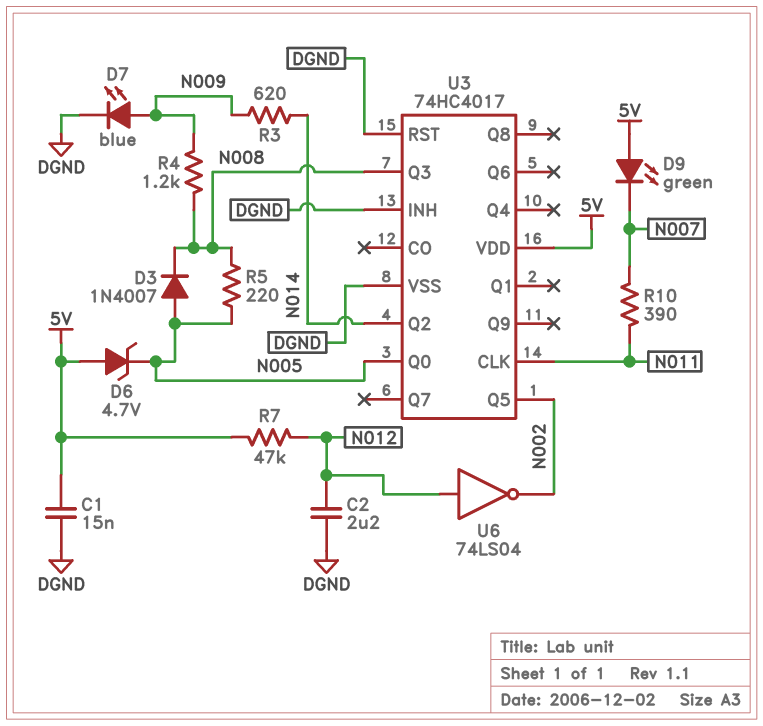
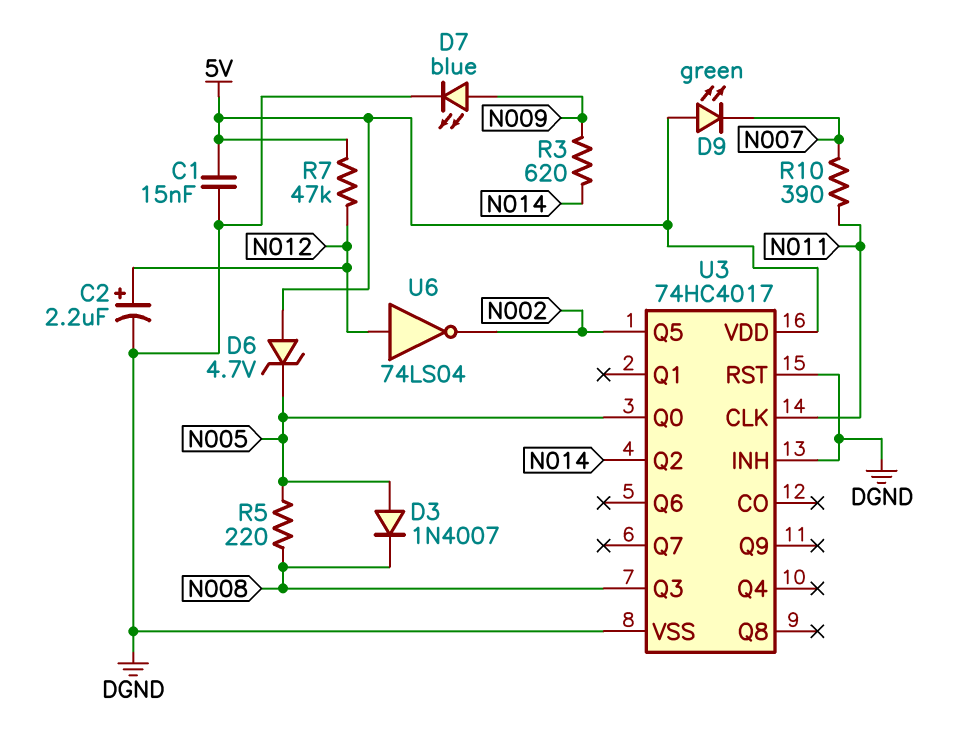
C2: 2.2uF (DGND, N012) -> 2.2uF (plus N012, minus DGND)
R4: 1.2k (N008, N009) -> none

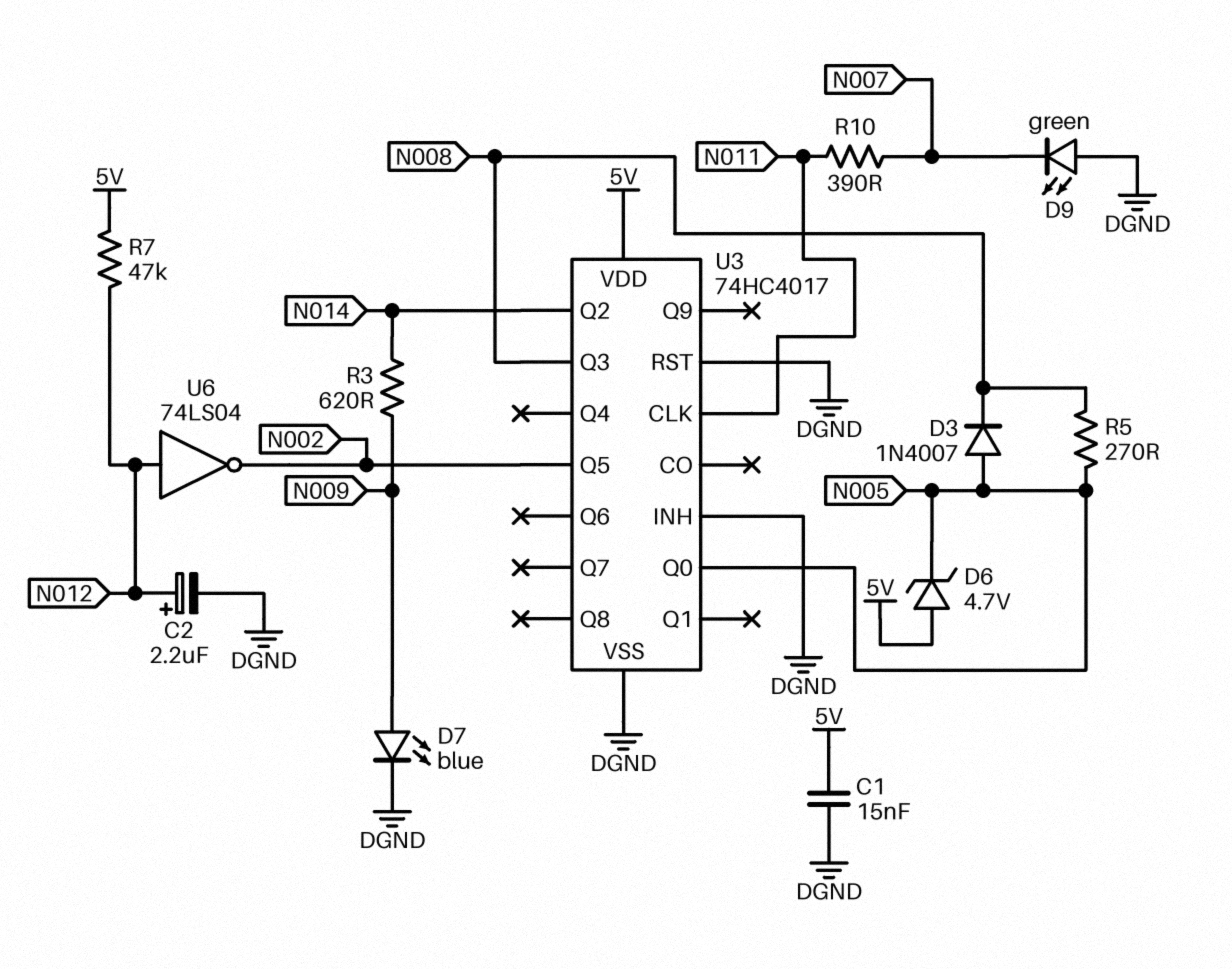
D9: LED green (A 5V, K N007) -> LED green (A DGND, K N007)
R5: 220 (N005, N008) -> 270 (N005, N008)

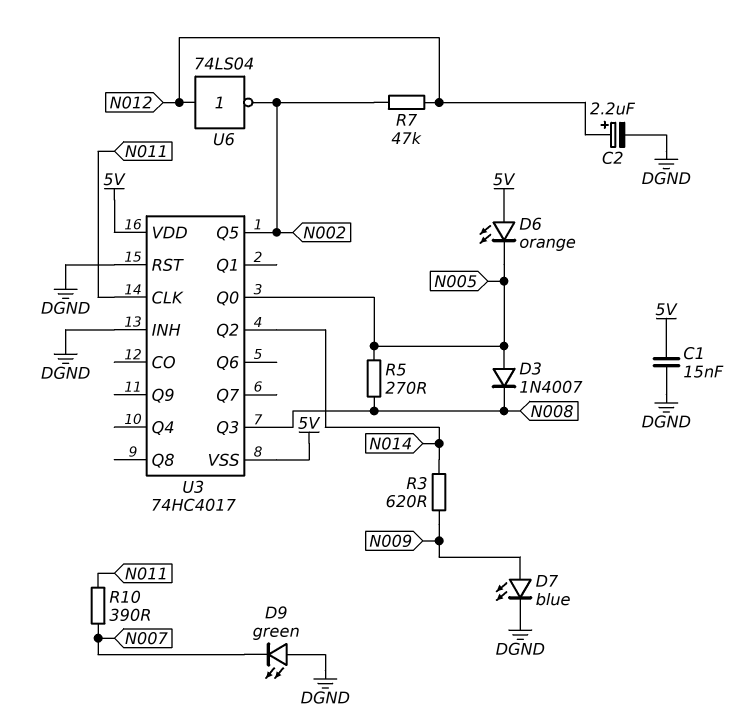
D6: zener 4.7V (A 5V, K N005) -> LED orange (A 5V, K N005)
R7: 47k (5V, N012) -> 47k (N002, N012)
U3 pin VSS: DGND -> 5V

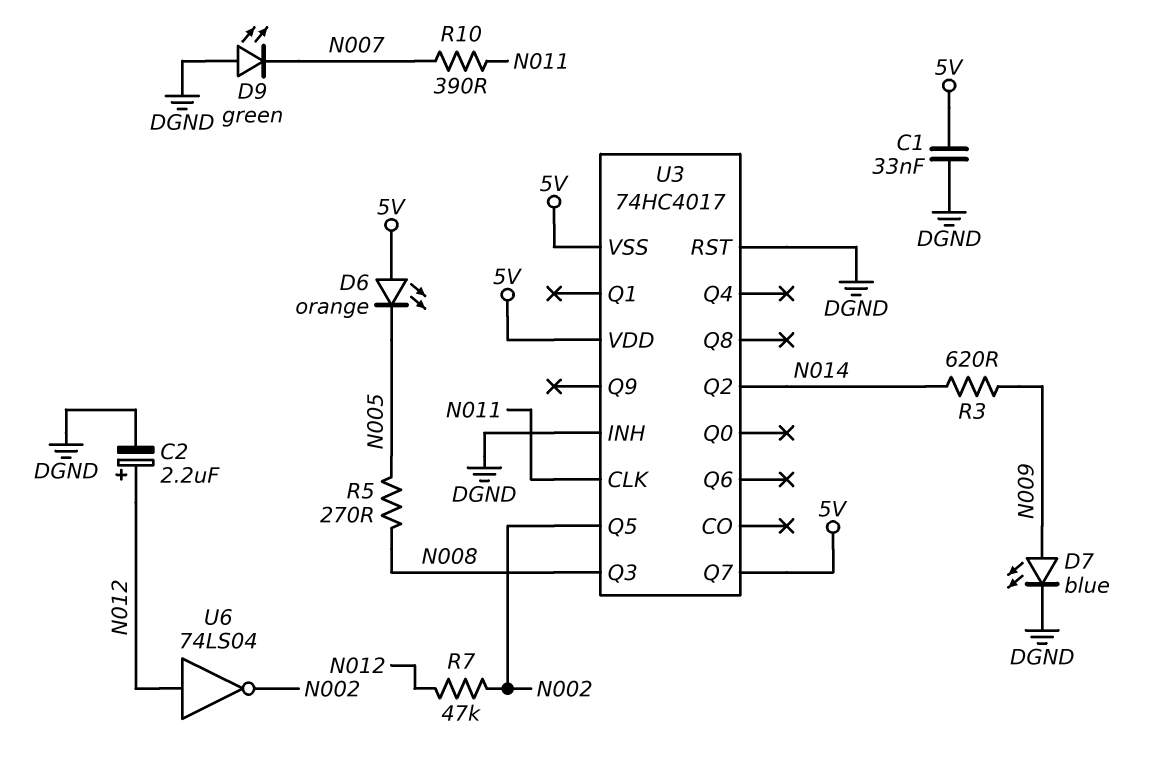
C1: 15nF (5V, DGND) -> 33nF (5V, DGND)
D3: diode 1N4007 (A N005, K N008) -> none
U3 pin Q0: N005 -> none
U3 pin Q7: none -> 5V

